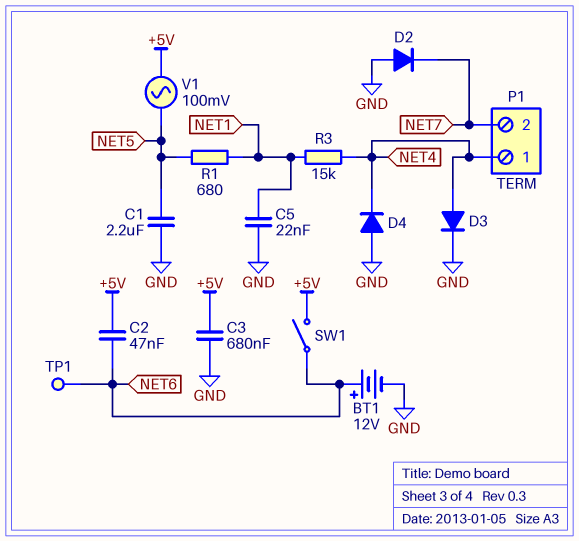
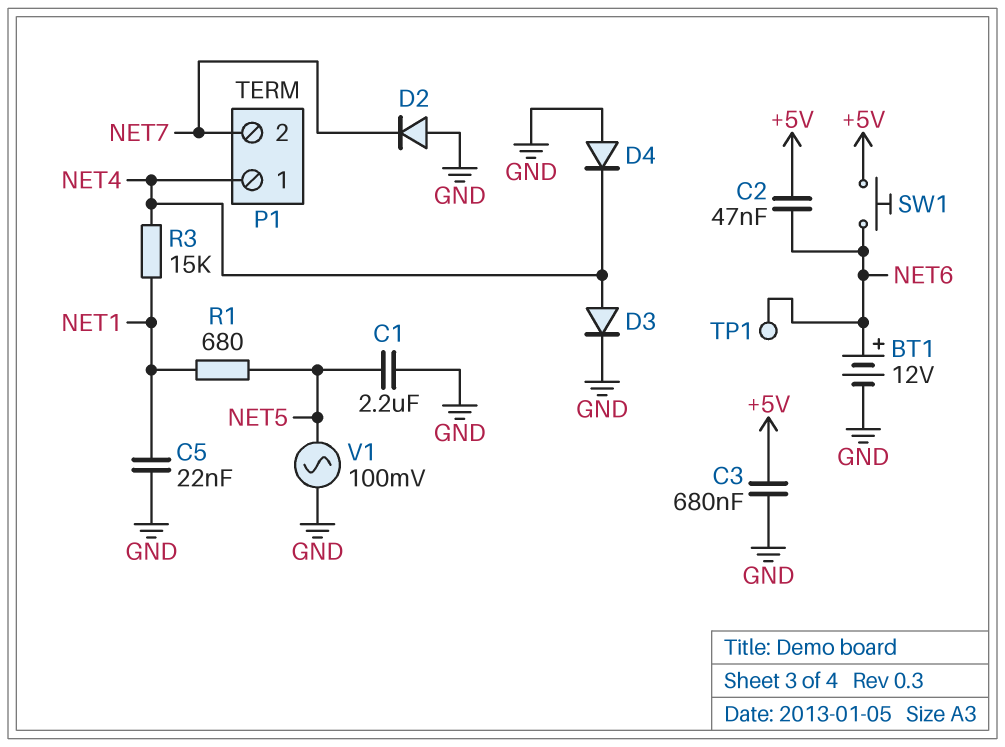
SW1: switch (+5V, NET6) -> button (+5V, NET6)
V1: AC 100mV (+5V, NET5) -> AC 100mV (GND, NET5)

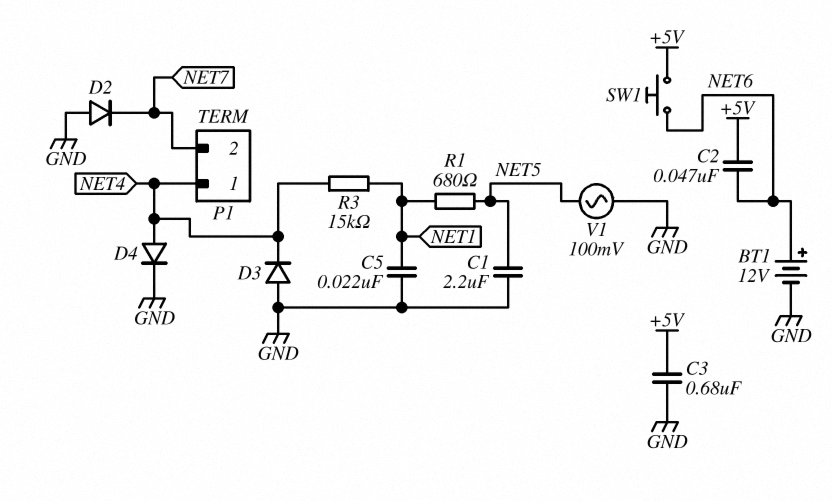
D3: diode (A NET4, K GND) -> diode (A GND, K NET4)
D4: diode (A GND, K NET4) -> diode (A NET4, K GND)
TP1: test point (NET6) -> none

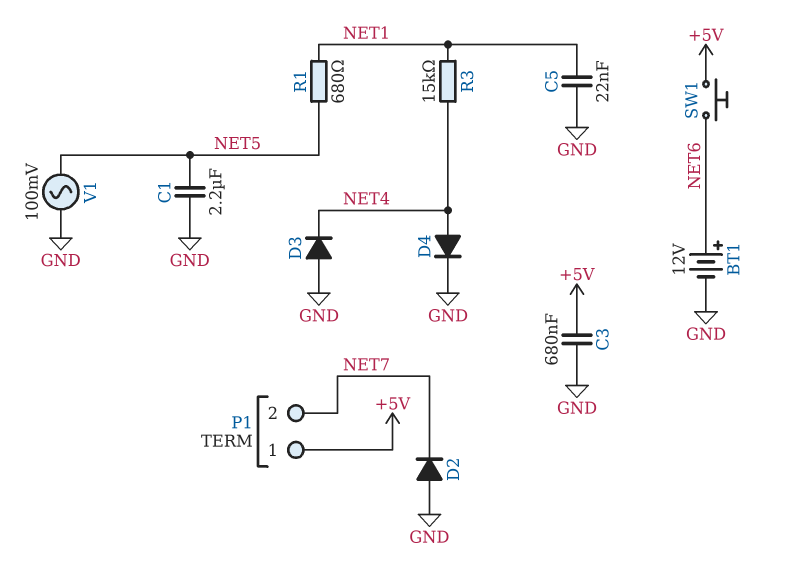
C2: 47nF (+5V, NET6) -> none
P1 pin 1: NET4 -> +5V

